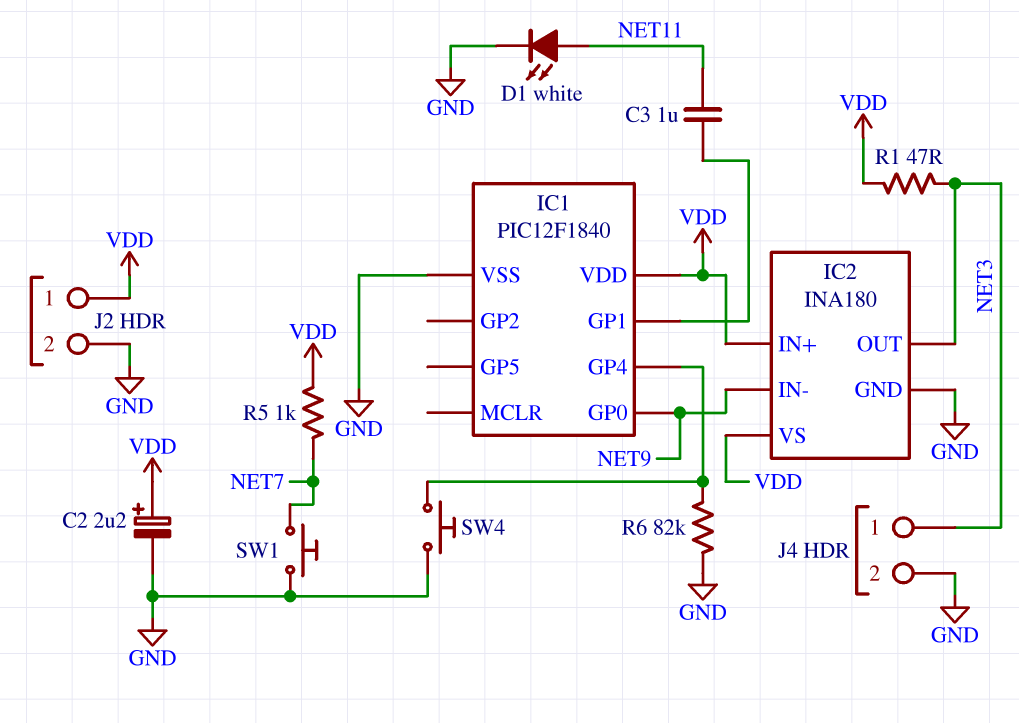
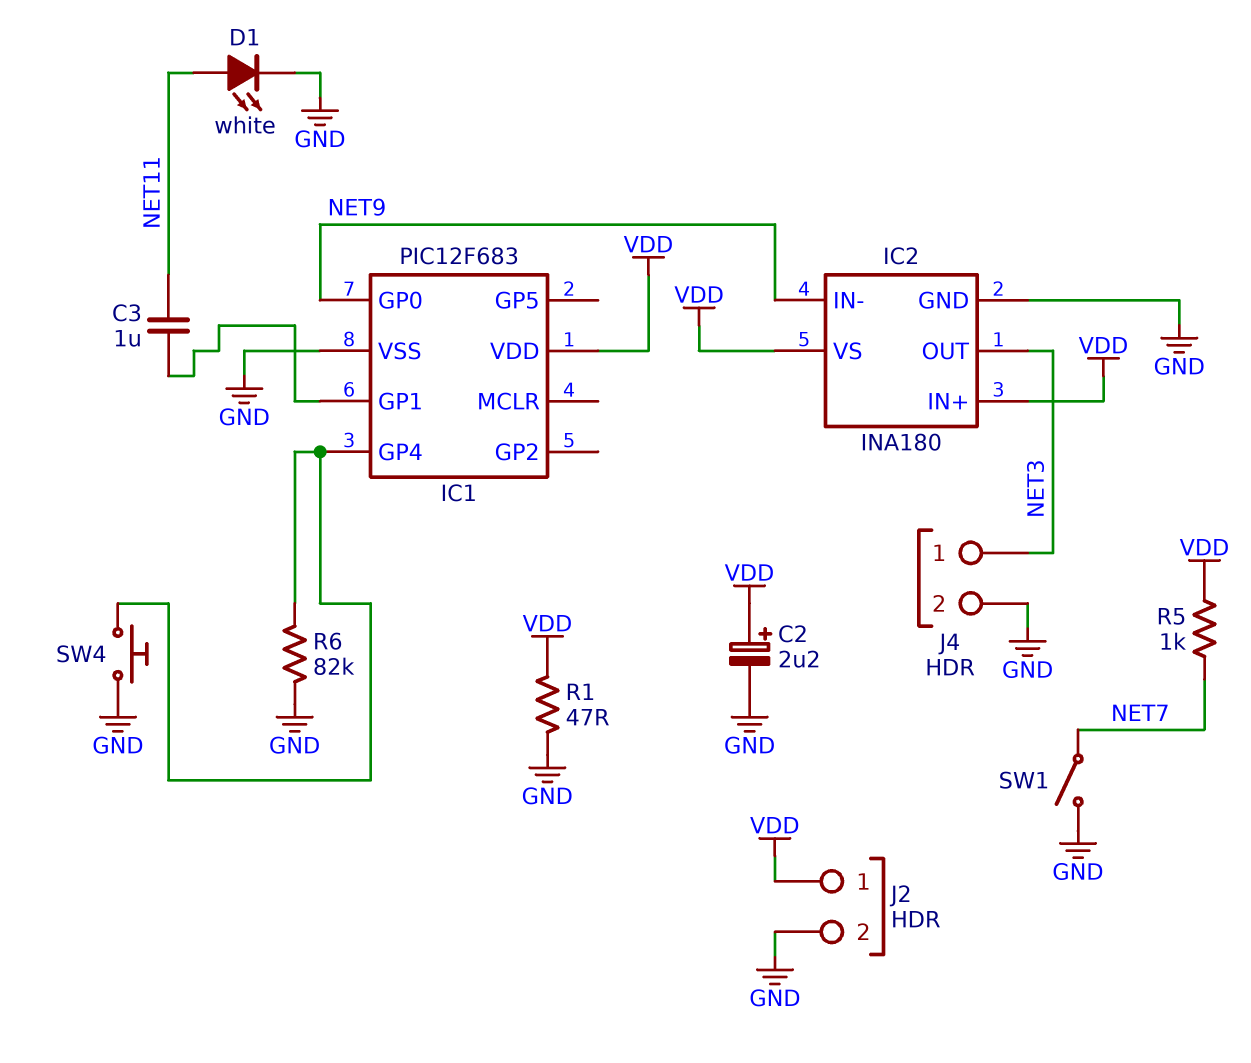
IC1: PIC12F1840 -> PIC12F683
R1: 47 (NET3, VDD) -> 47 (GND, VDD)
SW1: button (GND, NET7) -> switch (GND, NET7)

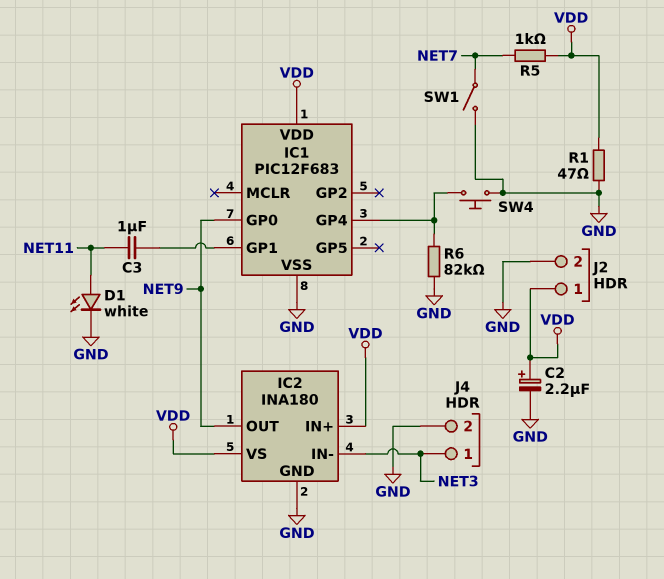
IC2 pin IN-: NET9 -> NET3
IC2 pin OUT: NET3 -> NET9

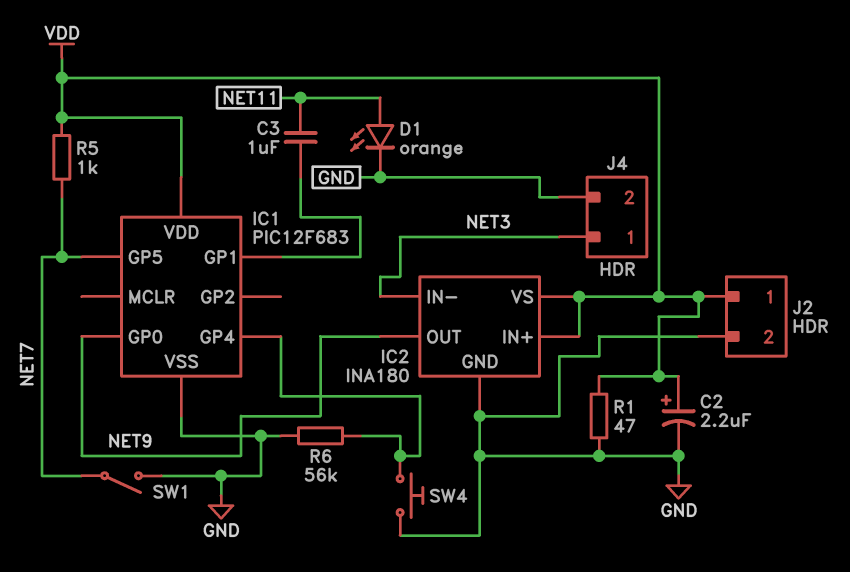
D1: LED white (A NET11, K GND) -> LED orange (A NET11, K GND)
IC1 pin GP5: none -> NET7
R6: 82k (GND, IC1/GP4) -> 56k (GND, IC1/GP4)

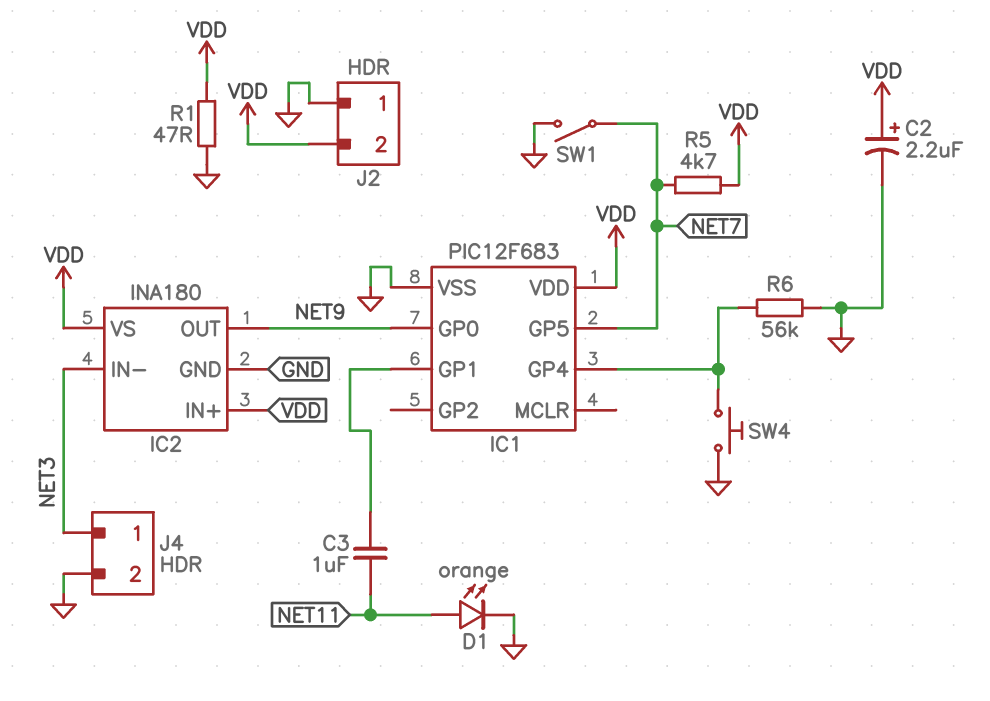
J2 pin 1: VDD -> GND
J2 pin 2: GND -> VDD
R5: 1k (NET7, VDD) -> 4.7k (NET7, VDD)

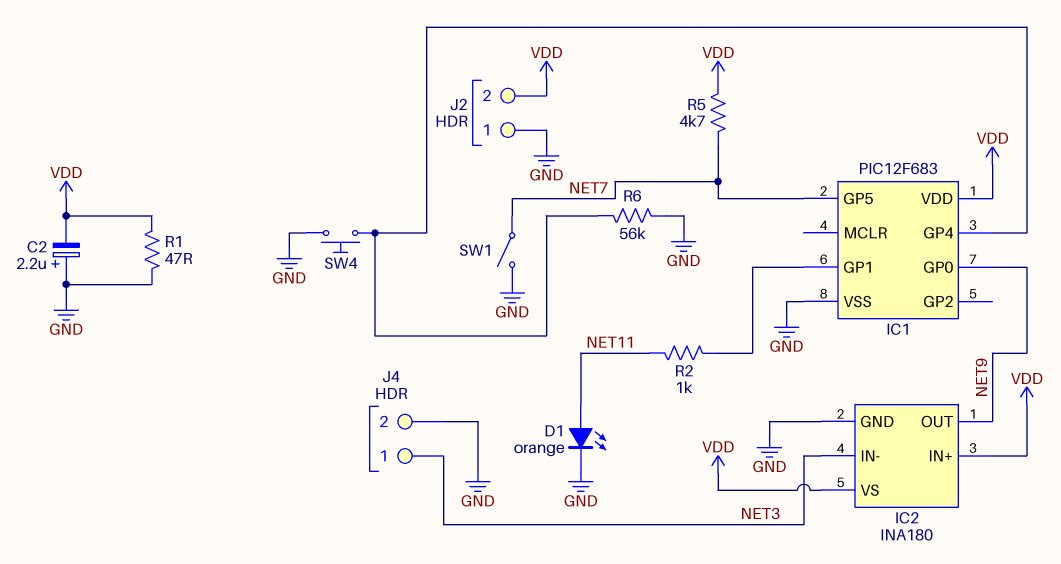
C2: 2.2uF (plus VDD, minus GND) -> 2.2uF (plus GND, minus VDD)
C3: 1uF (IC1/GP1, NET11) -> none
R2: none -> 1k (IC1/GP1, NET11)

